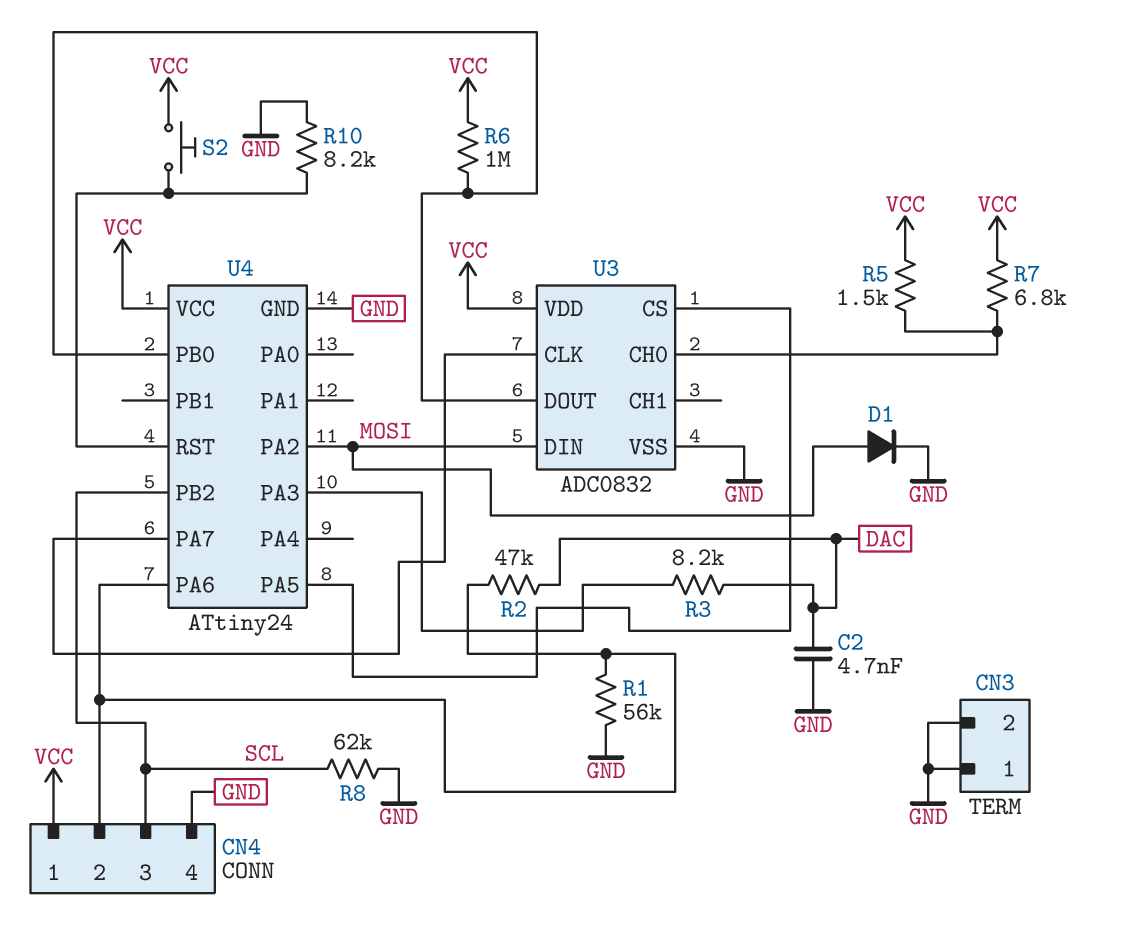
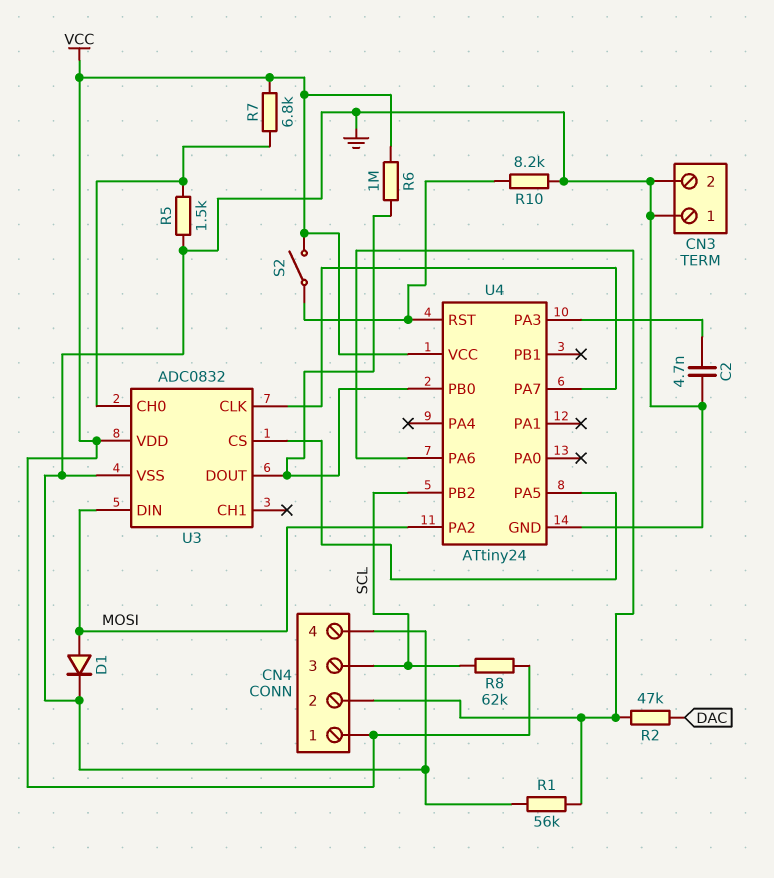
C2: 4.7nF (DAC, GND) -> 4.7nF (GND, U4/PA3)
R3: 8.2k (DAC, U4/PA3) -> none
R5: 1.5k (U3/CH0, VCC) -> 1.5k (GND, U3/CH0)
R8: 62k (GND, SCL) -> 62k (SCL, VCC)
S2: button (U4/RST, VCC) -> switch (U4/RST, VCC)

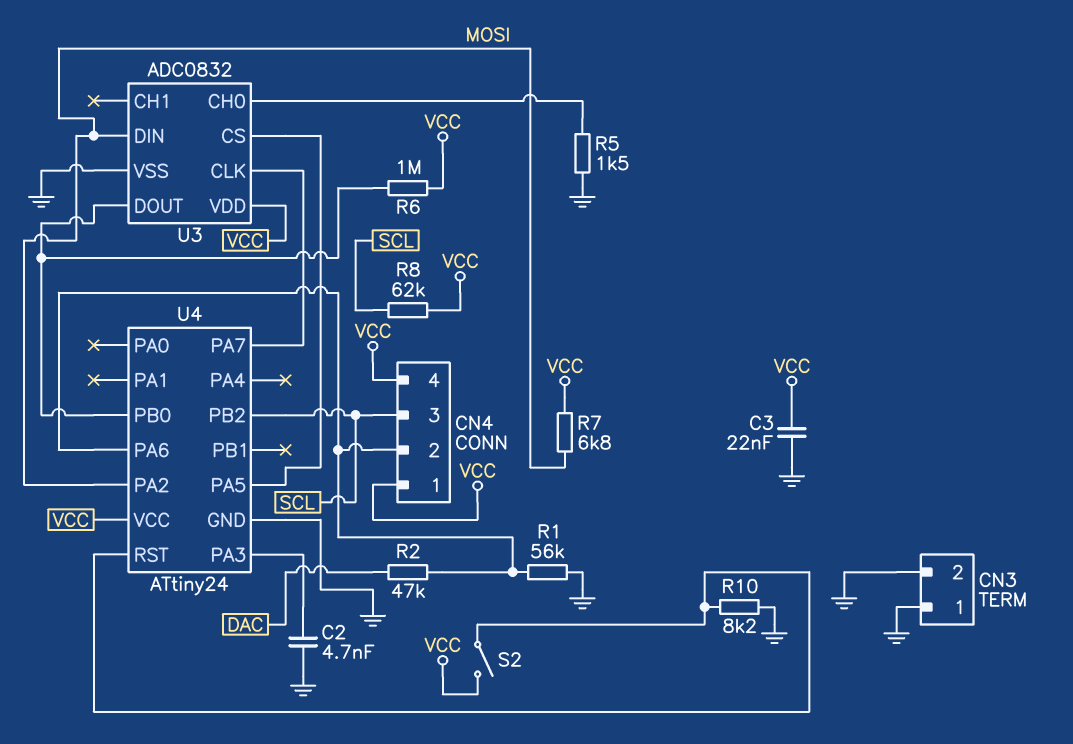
C3: none -> 22nF (GND, VCC)
CN4 pin 4: GND -> VCC
D1: diode (A MOSI, K GND) -> none
R7: 6.8k (U3/CH0, VCC) -> 6.8k (MOSI, VCC)

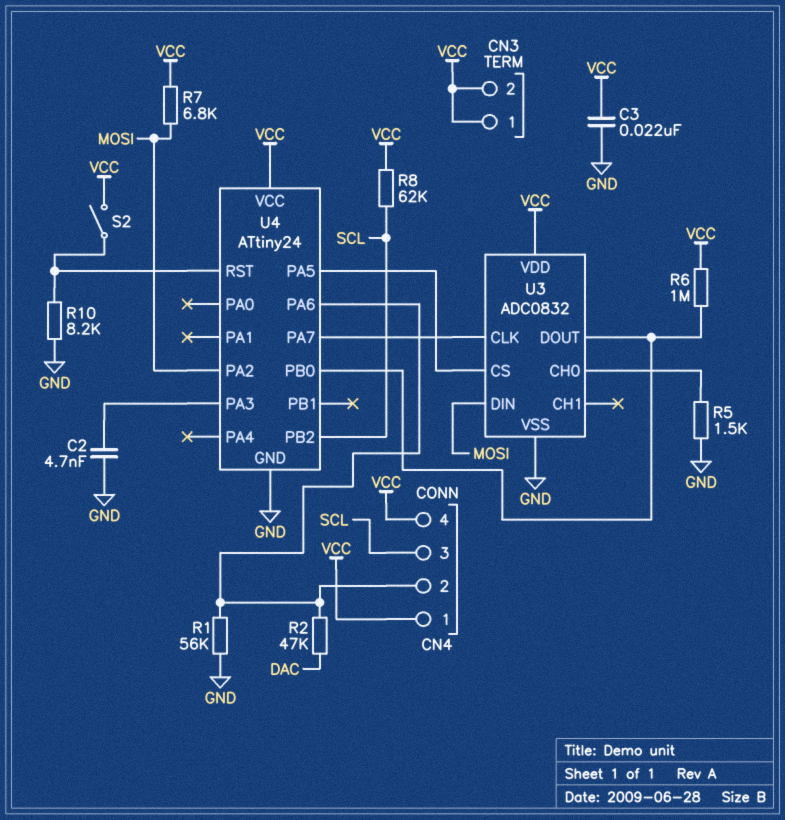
CN3 pin 1: GND -> VCC
CN3 pin 2: GND -> VCC

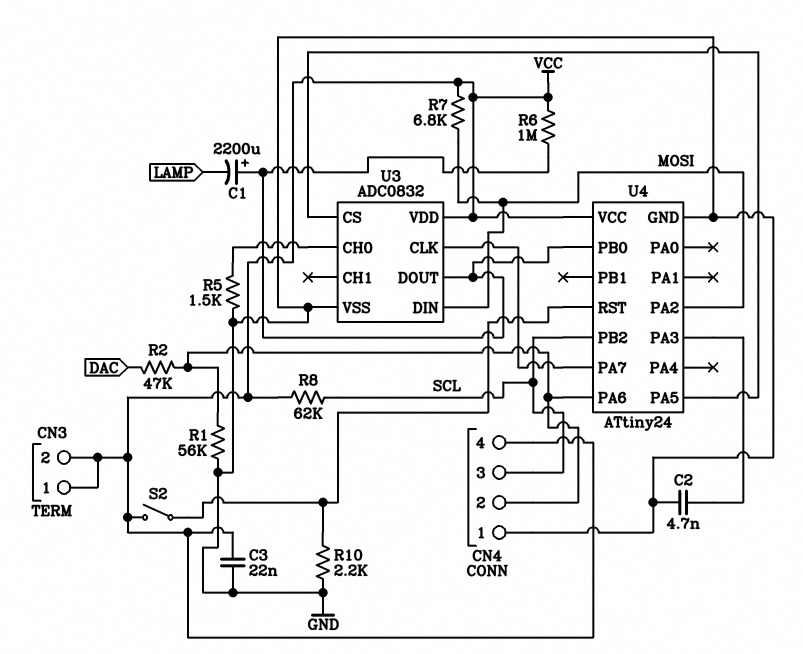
C1: none -> 2200uF (plus U3/DOUT, minus LAMP)
CN4 pin 1: VCC -> GND
R10: 8.2k (GND, U4/RST) -> 2.2k (GND, U4/RST)

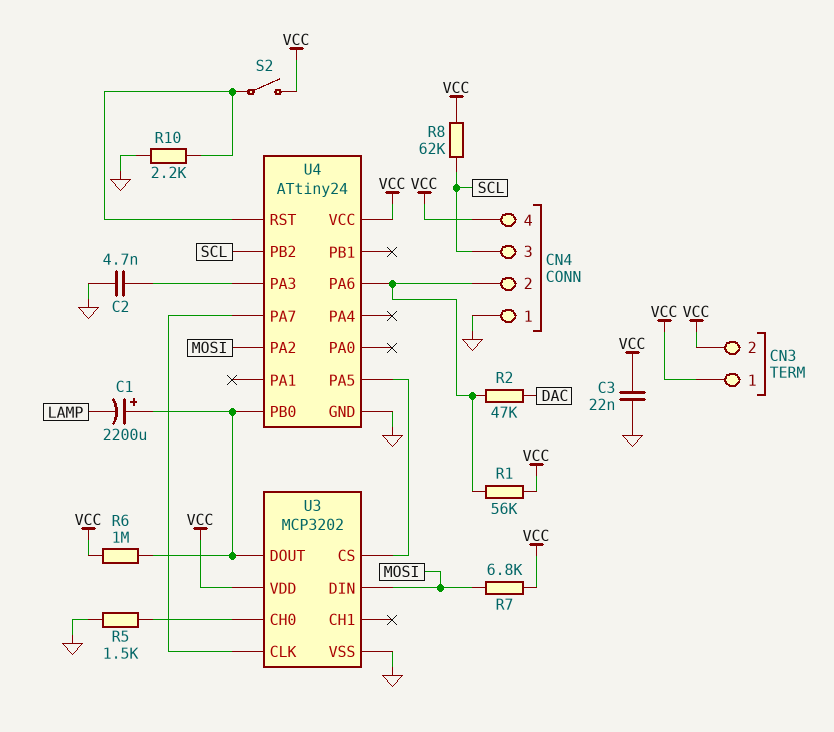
R1: 56k (CN4/2, GND) -> 56k (CN4/2, VCC)
U3: ADC0832 -> MCP3202

